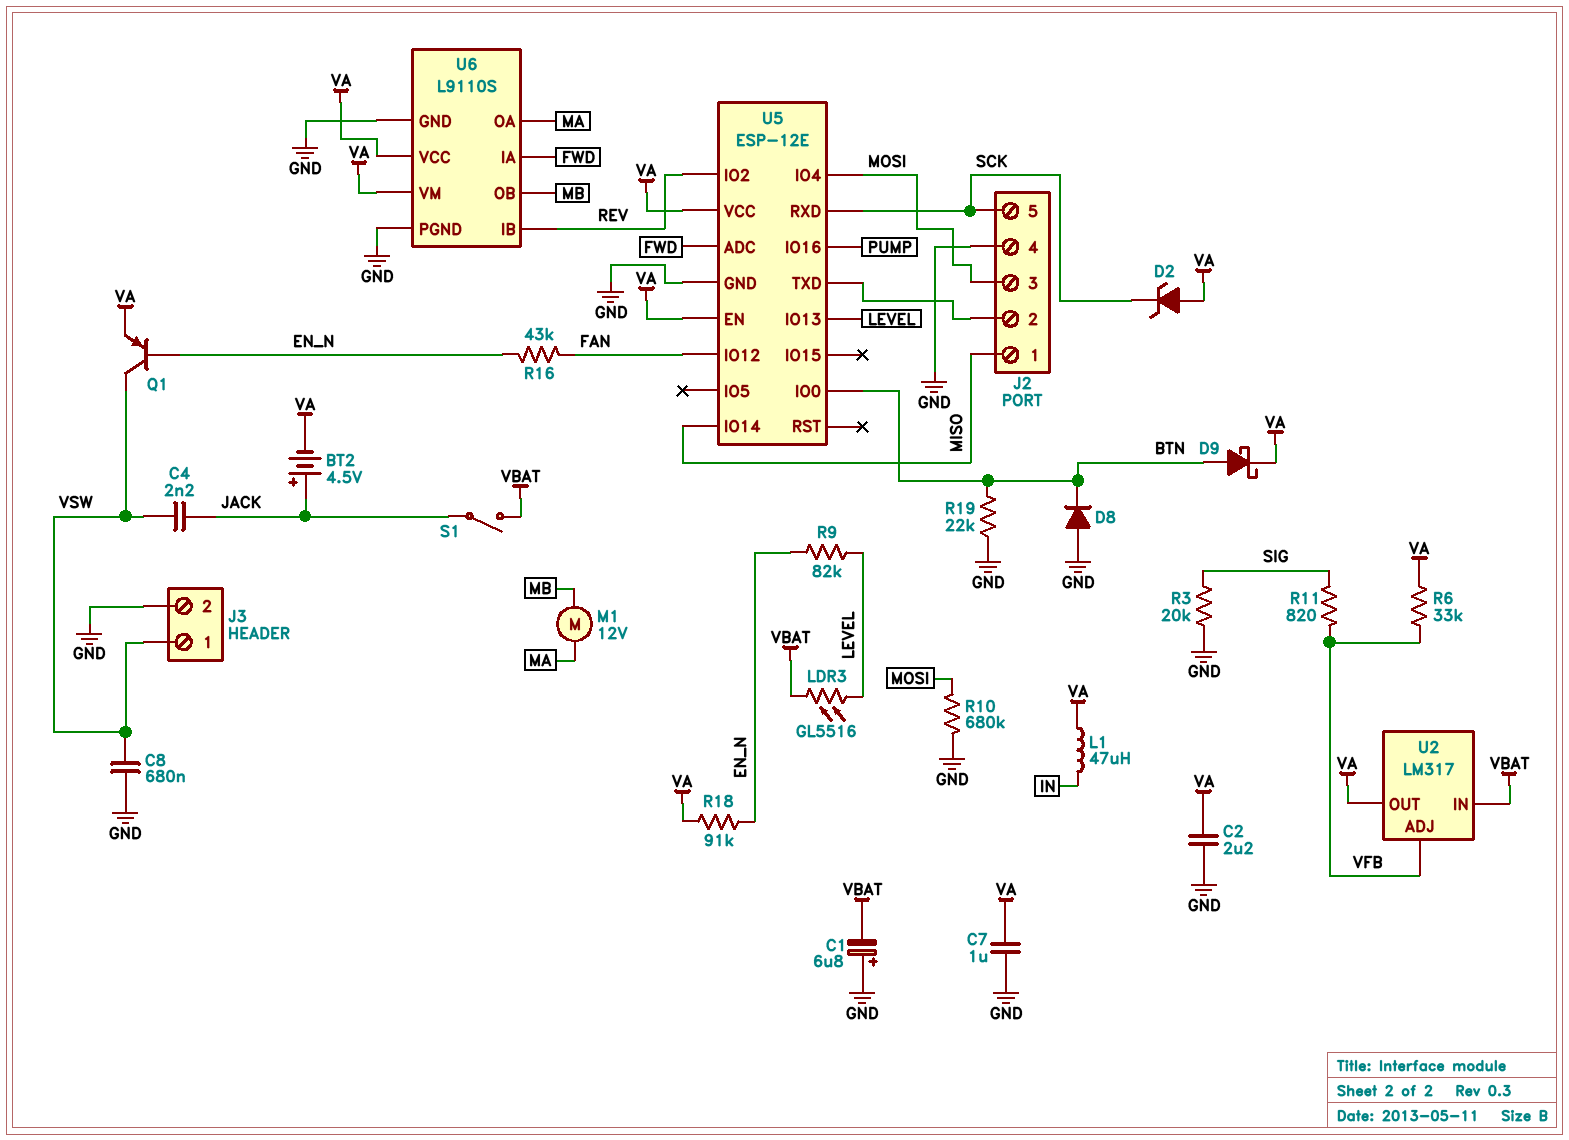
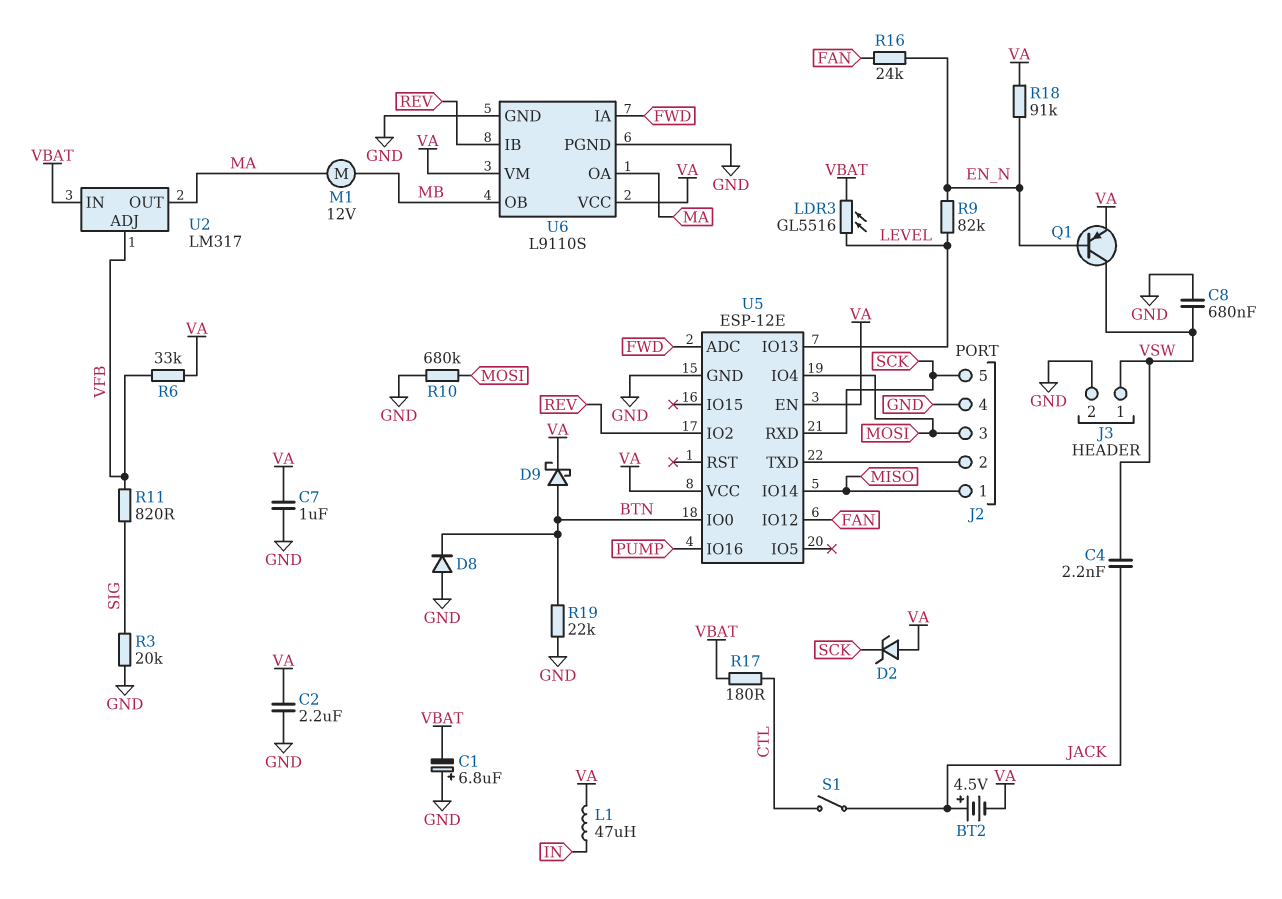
R16: 43k (EN_N, FAN) -> 24k (EN_N, FAN)
R17: none -> 180 (CTL, VBAT)
S1: switch (JACK, VBAT) -> switch (CTL, JACK)
U2 pin OUT: VA -> MA

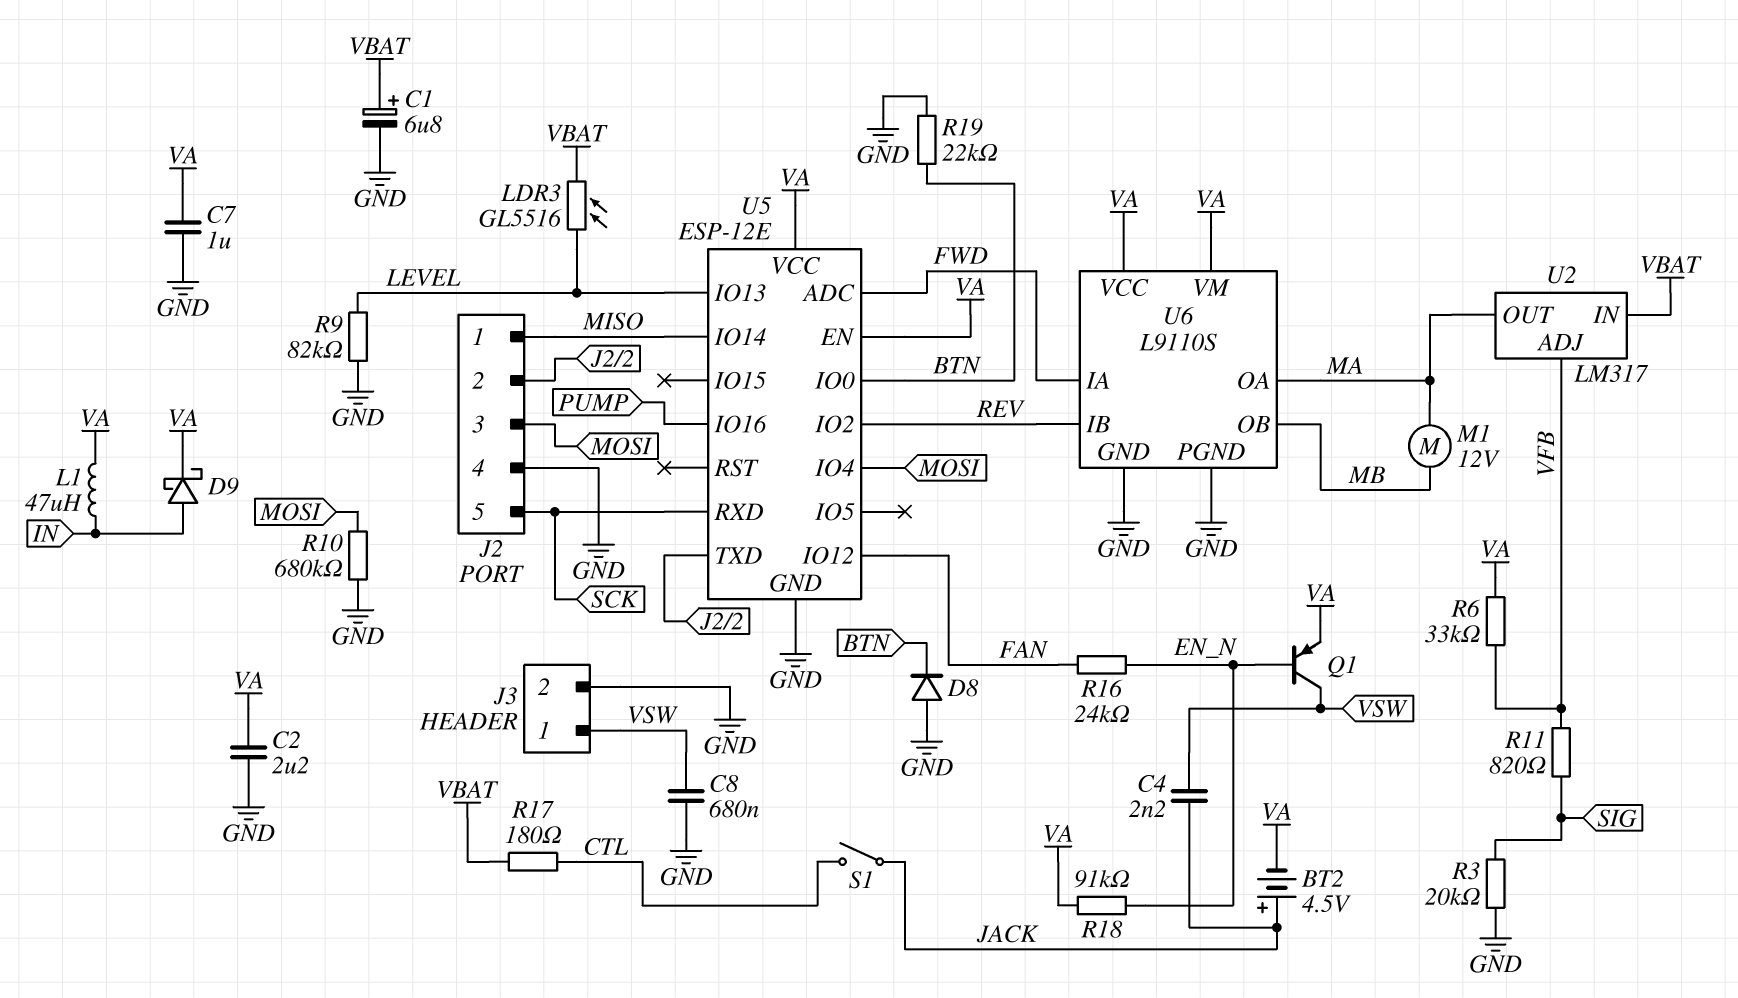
C1: 6.8uF (plus GND, minus VBAT) -> 6.8uF (plus VBAT, minus GND)
D2: zener (A VA, K SCK) -> none
D9: schottky (A BTN, K VA) -> schottky (A IN, K VA)
R9: 82k (EN_N, LEVEL) -> 82k (GND, LEVEL)

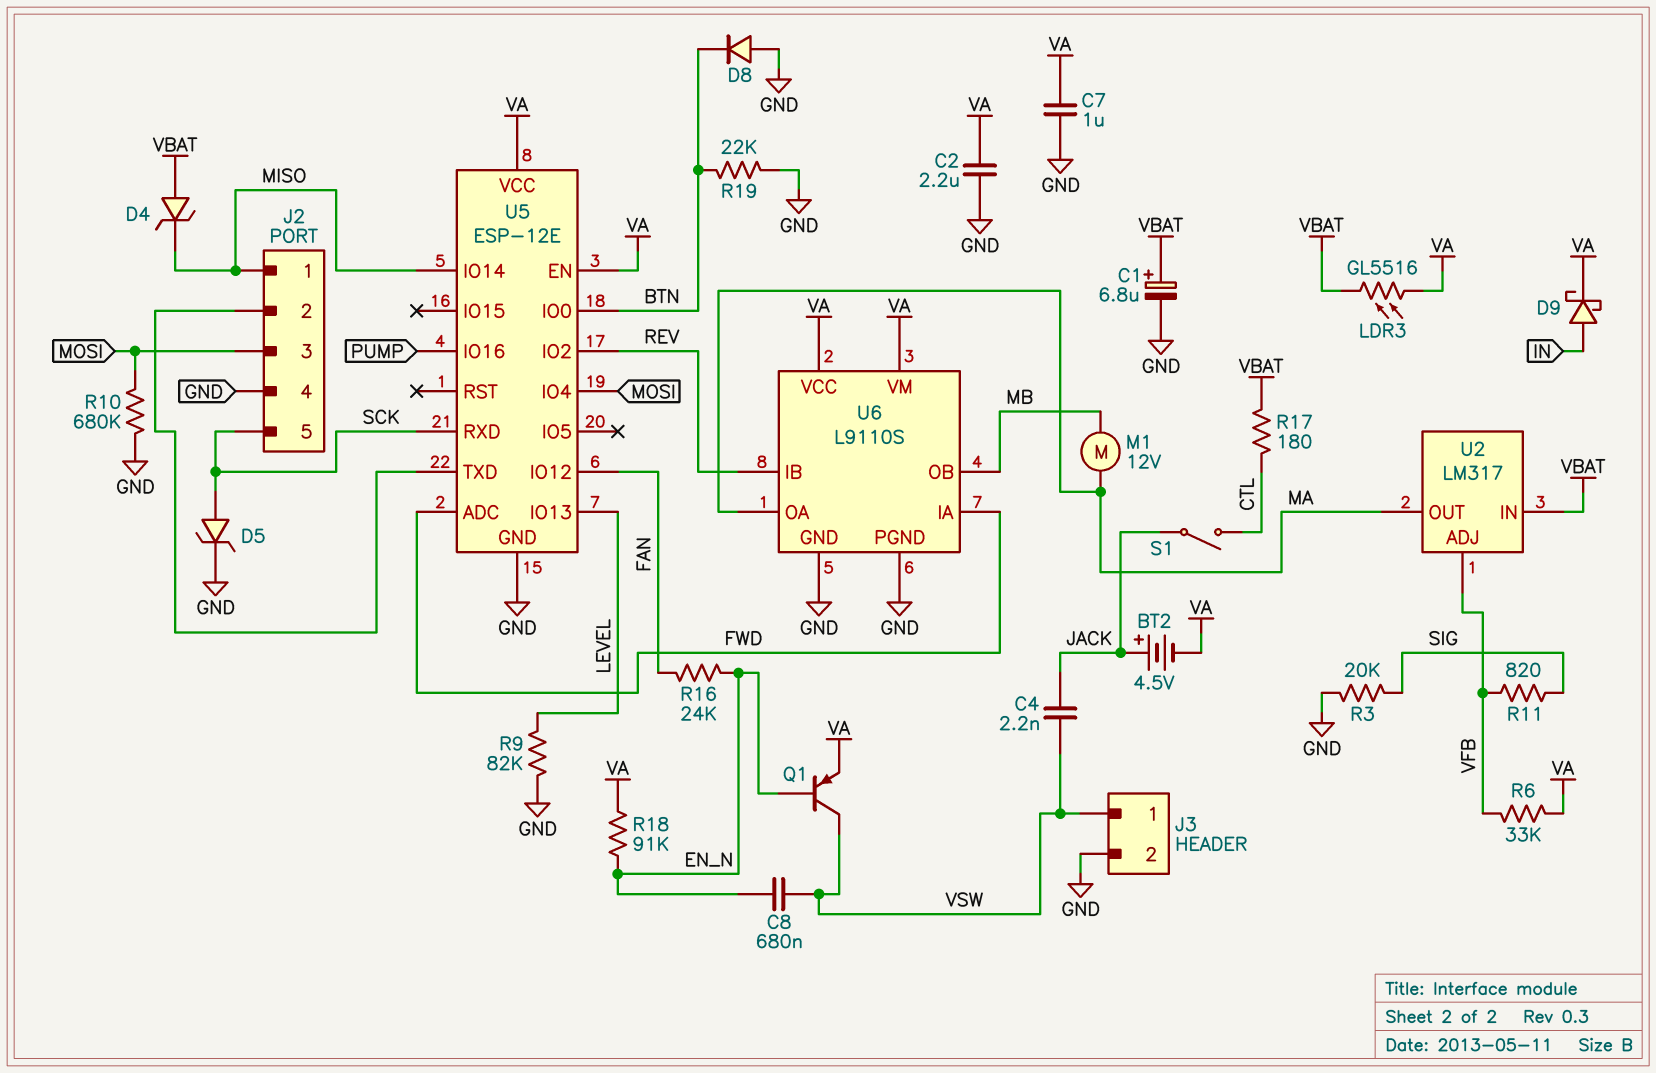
C8: 680nF (GND, VSW) -> 680nF (EN_N, VSW)
D4: none -> zener (A VBAT, K MISO)
D5: none -> zener (A SCK, K GND)
L1: 47uH (IN, VA) -> none
LDR3: GL5516 (LEVEL, VBAT) -> GL5516 (VA, VBAT)

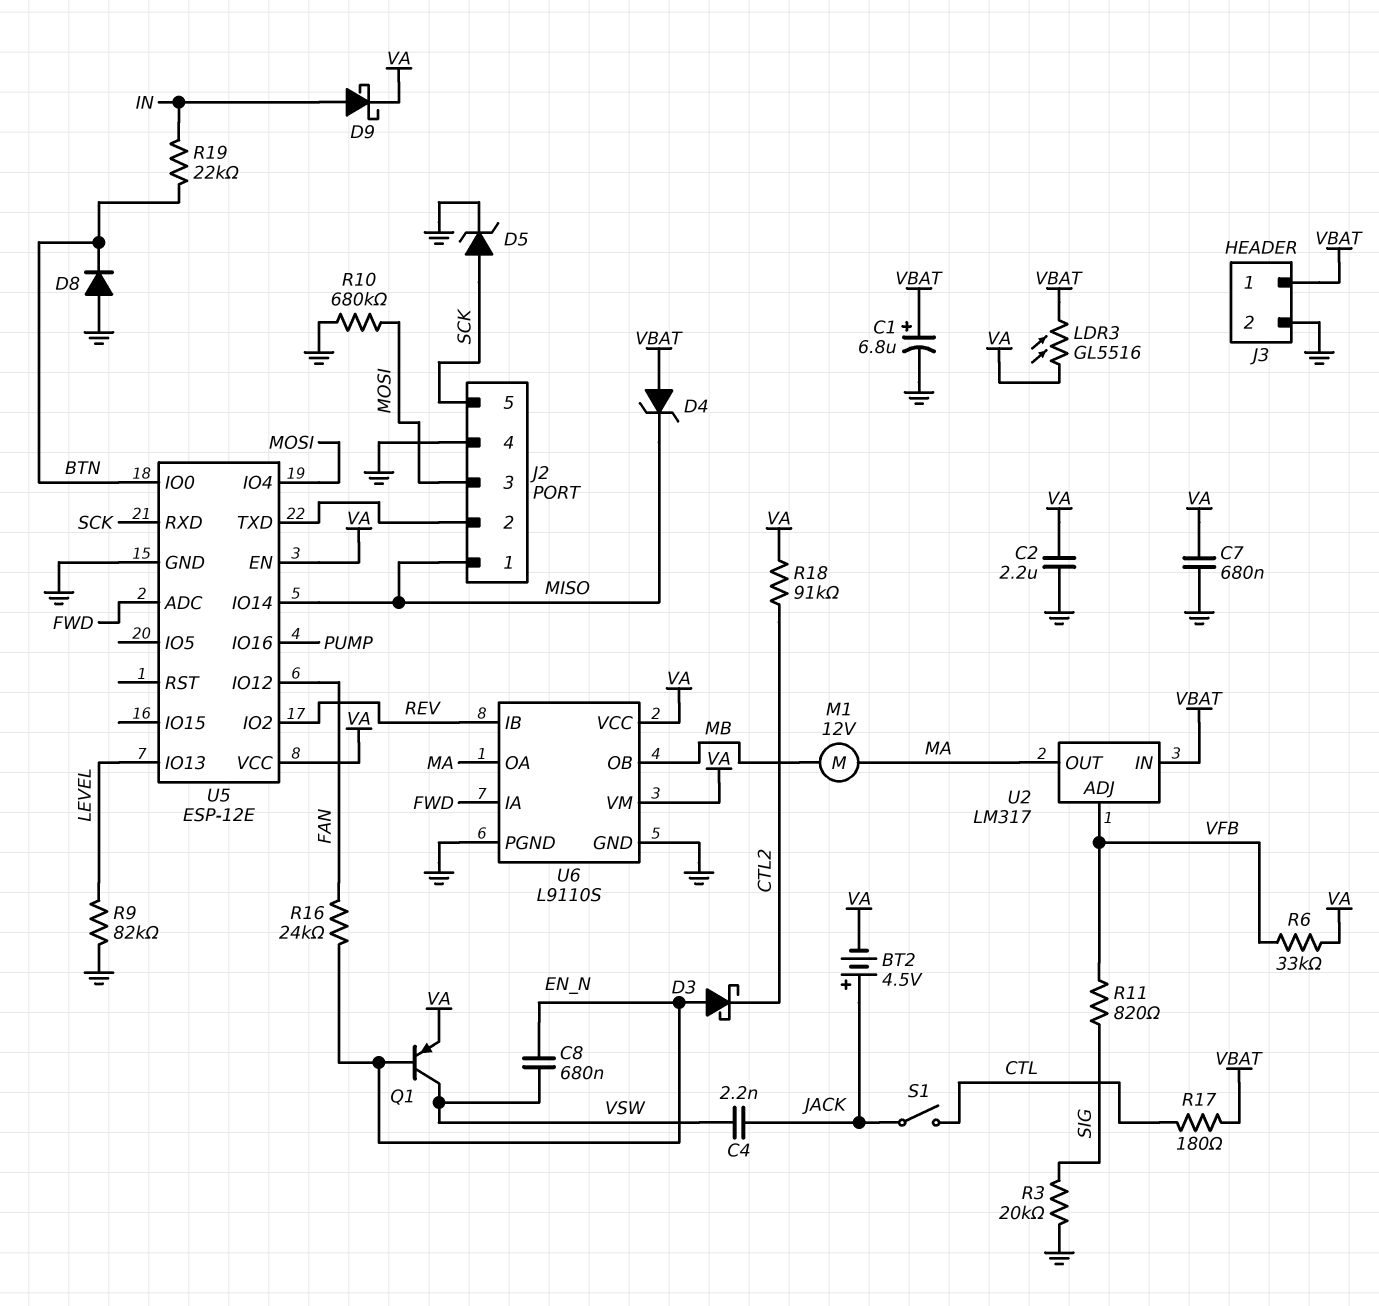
C7: 1uF (GND, VA) -> 680nF (GND, VA)
D3: none -> schottky (A EN_N, K CTL2)
J3 pin 1: VSW -> VBAT
R18: 91k (EN_N, VA) -> 91k (CTL2, VA)
R19: 22k (BTN, GND) -> 22k (BTN, IN)

